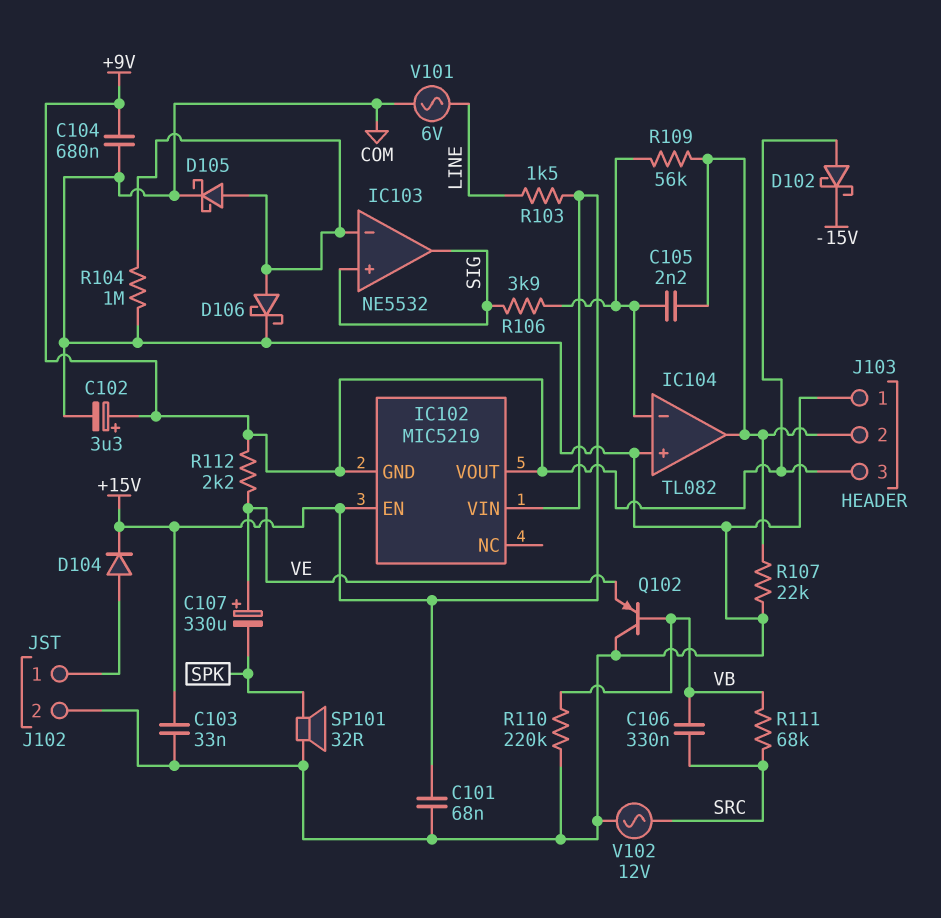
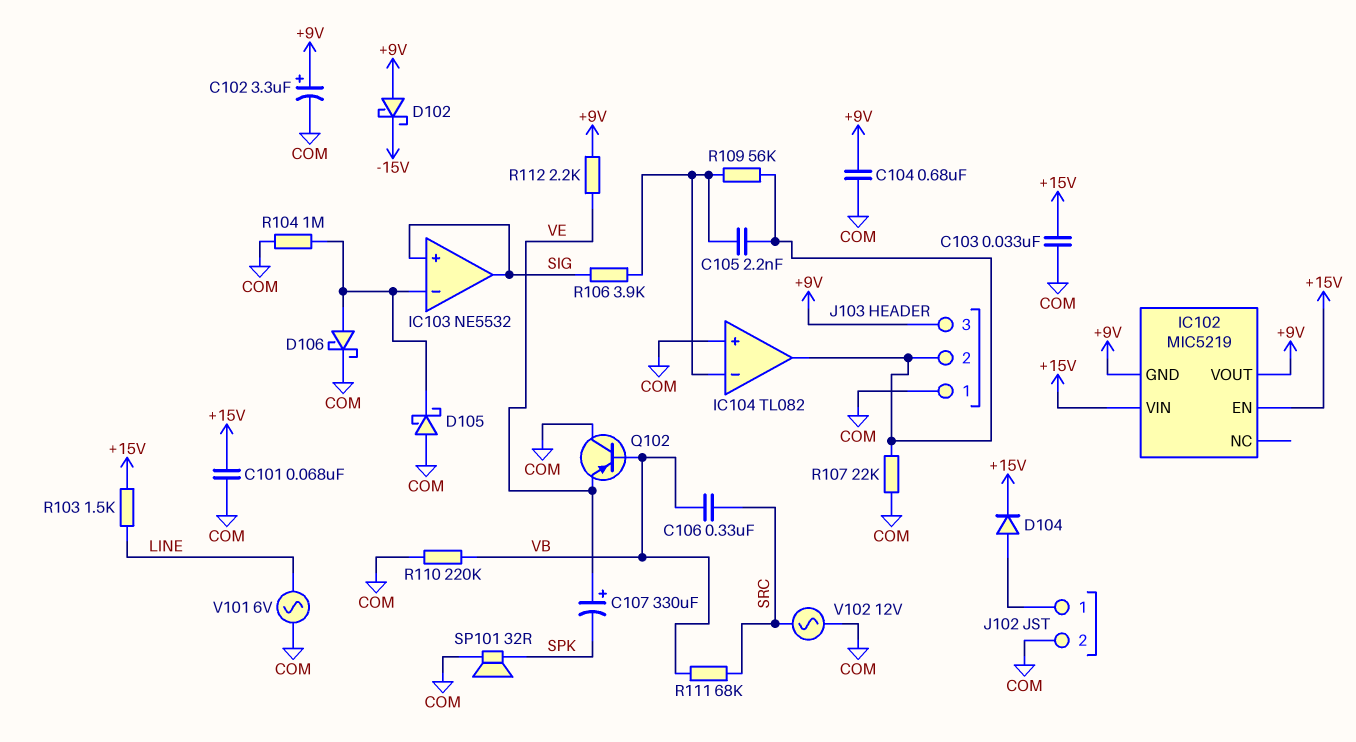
D105: schottky (A IC103/in-, K COM) -> schottky (A COM, K IC103/in-)

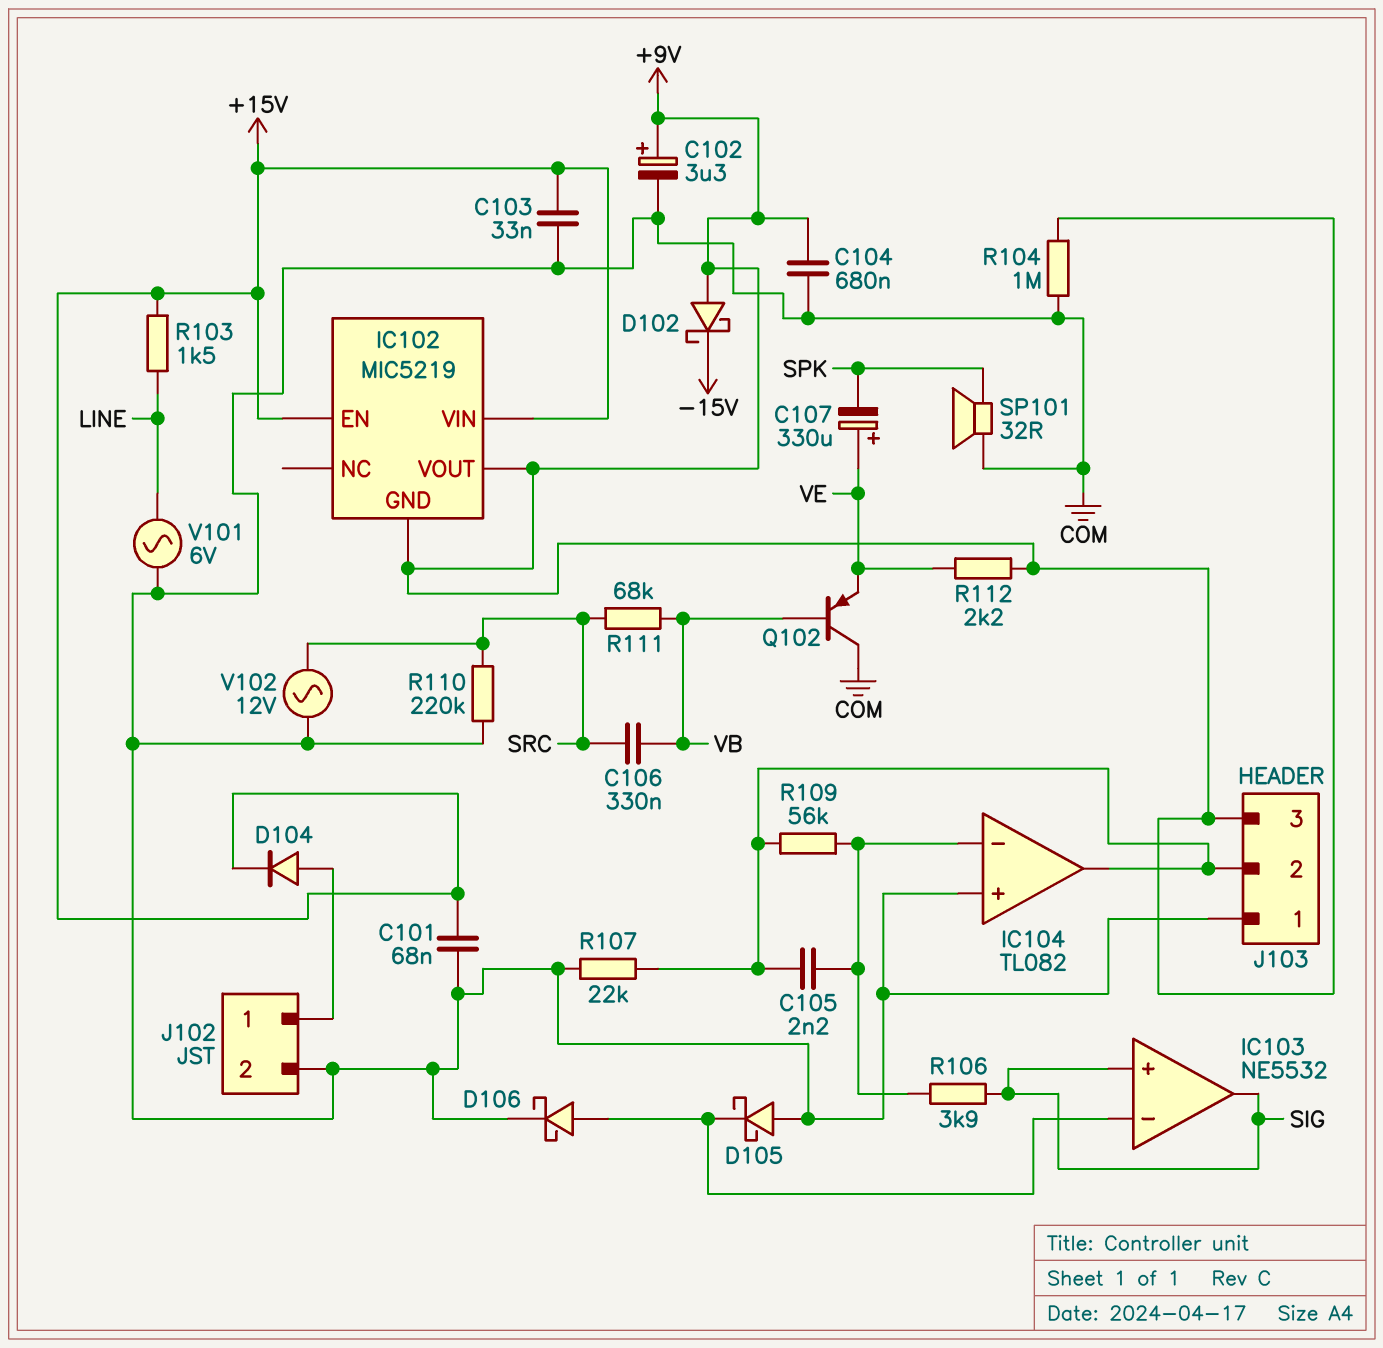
R104: 1M (COM, IC103/in-) -> 1M (+9V, COM)
R110: 220k (COM, VB) -> 220k (COM, SRC)

